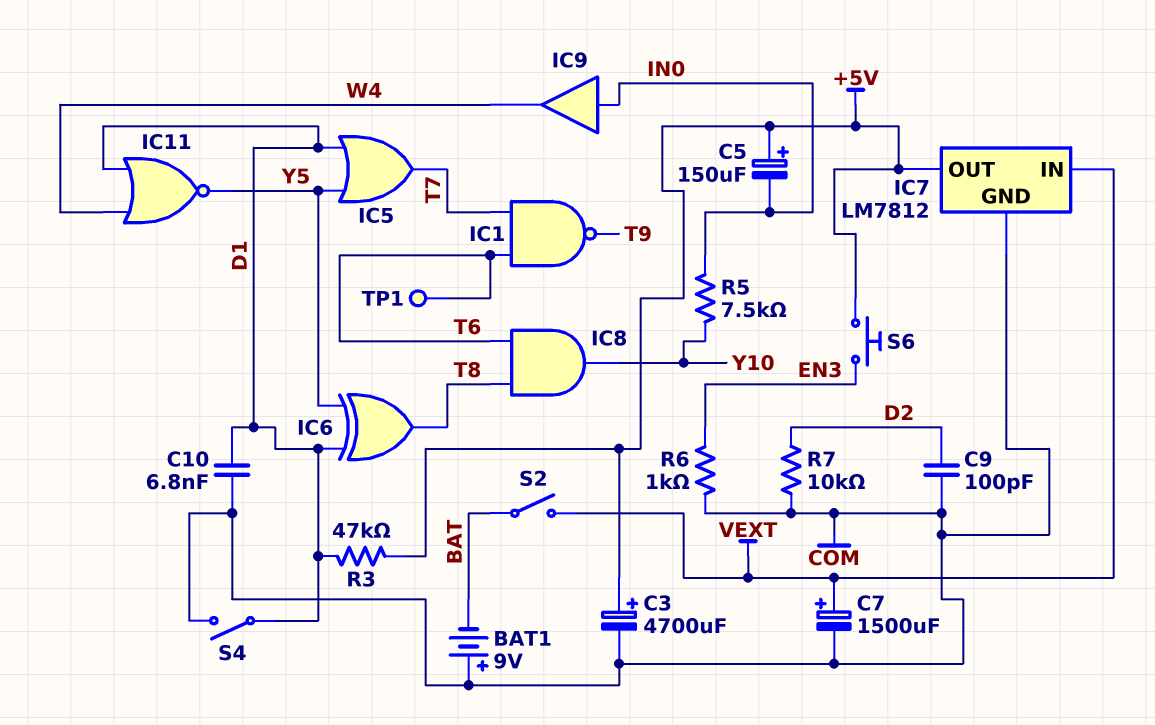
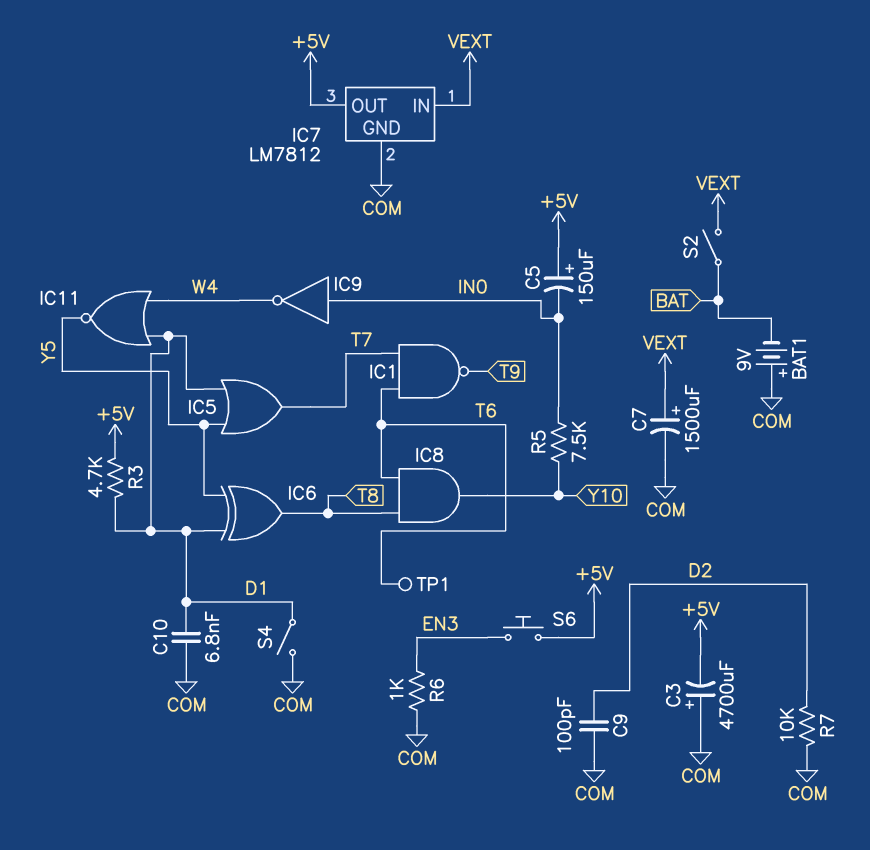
C3: 4700uF (plus +5V, minus COM) -> 4700uF (plus COM, minus +5V)
IC9: buffer (in IN0, out W4) -> NOT (in IN0, out W4)
R3: 47k (+5V, D1) -> 4.7k (+5V, D1)

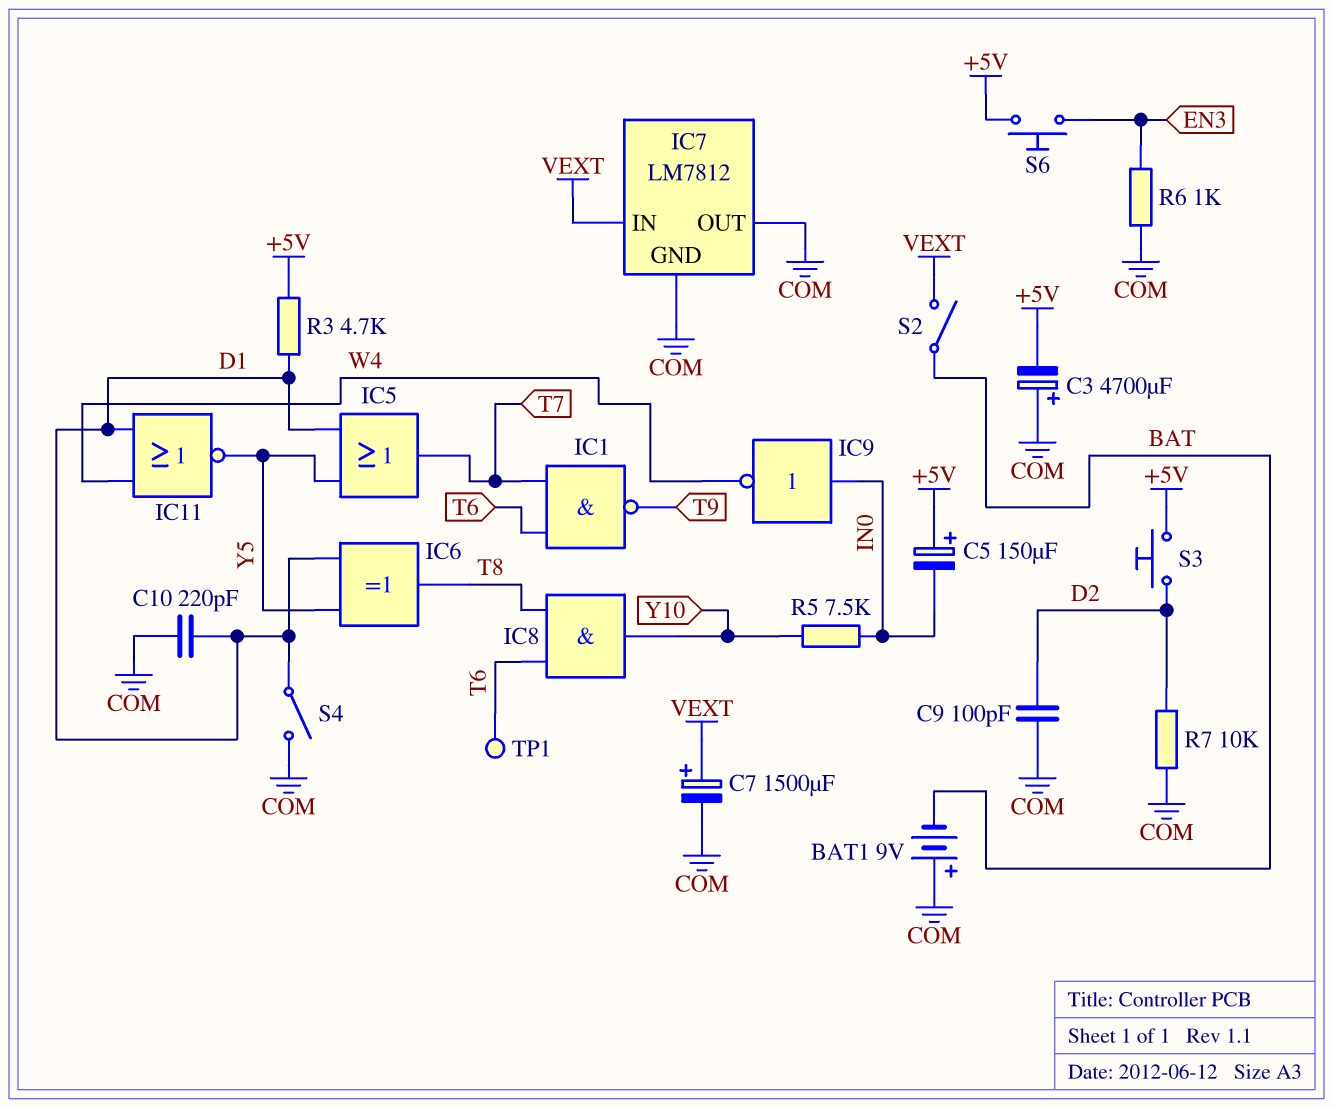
C10: 6.8nF (COM, D1) -> 220pF (COM, D1)
IC7 pin OUT: +5V -> COM
S3: none -> button (+5V, D2)

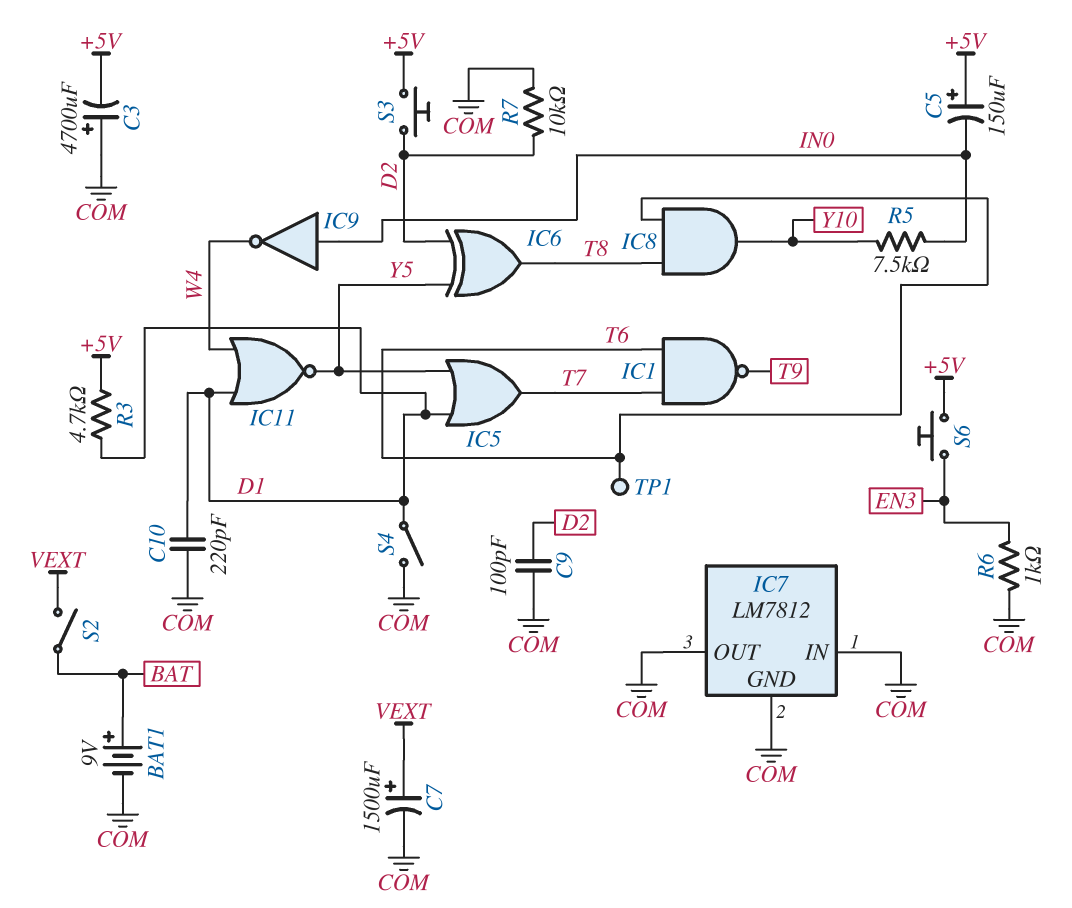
BAT1: 9V (plus COM, minus BAT) -> 9V (plus BAT, minus COM)
IC6: XOR (in D1, in Y5, out T8) -> XOR (in D2, in Y5, out T8)
IC7 pin IN: VEXT -> COM

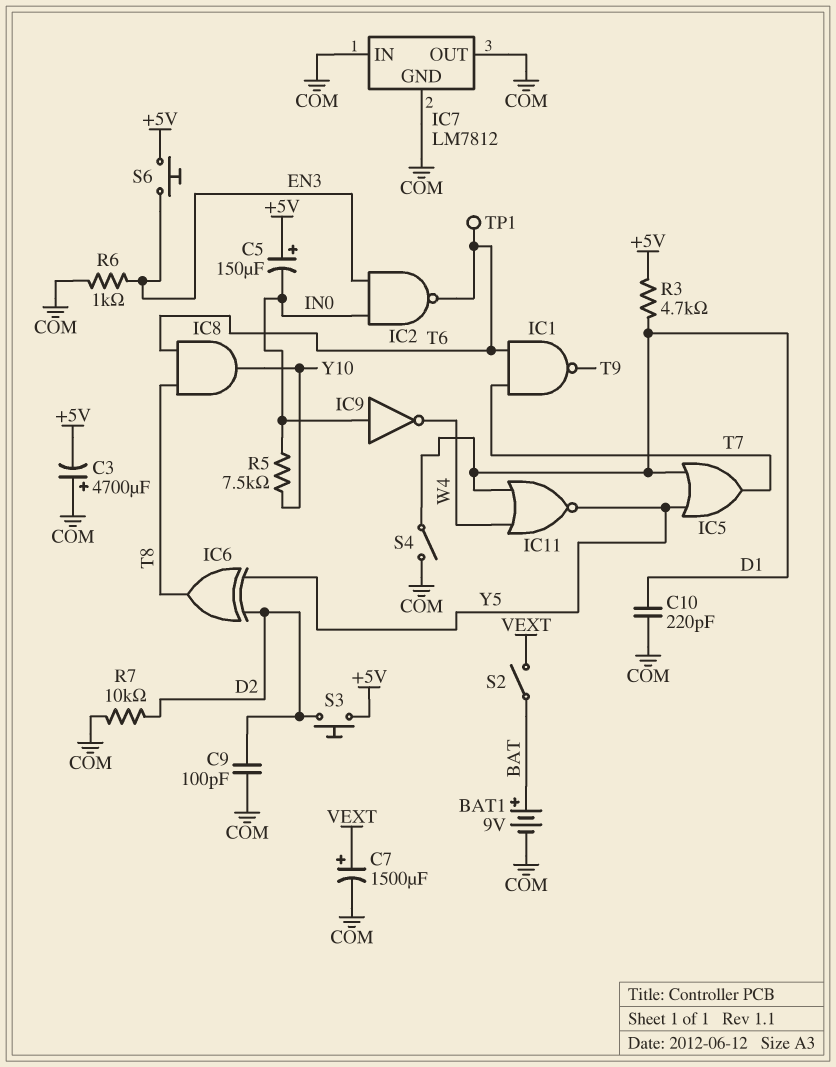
IC2: none -> NAND (in EN3, in IN0, out T6)

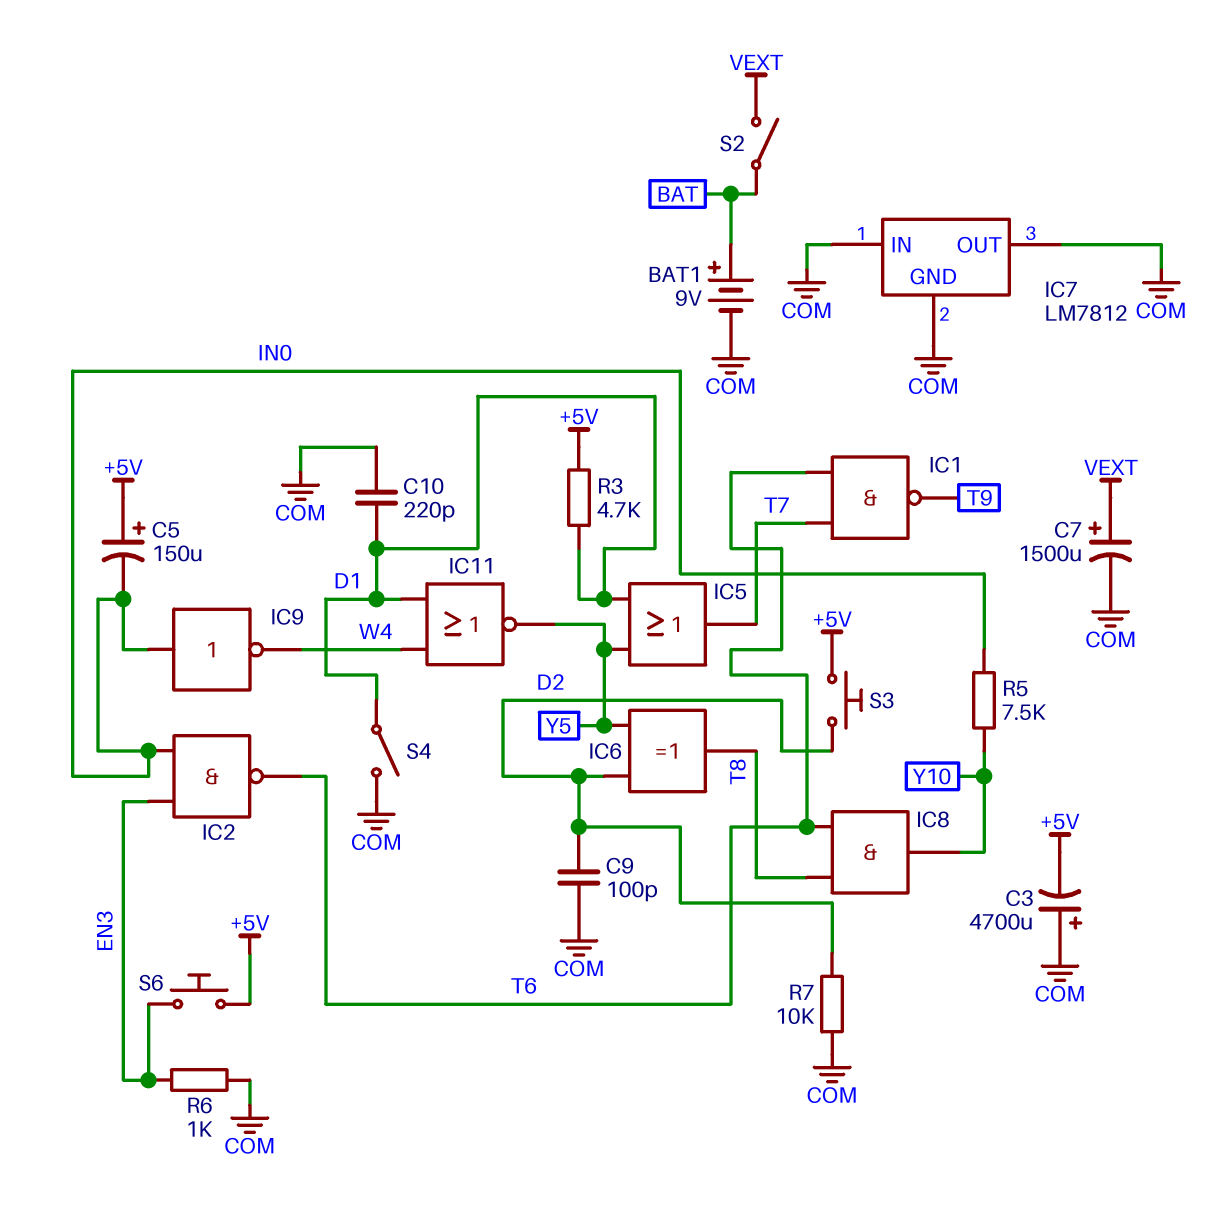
TP1: test point (T6) -> none

